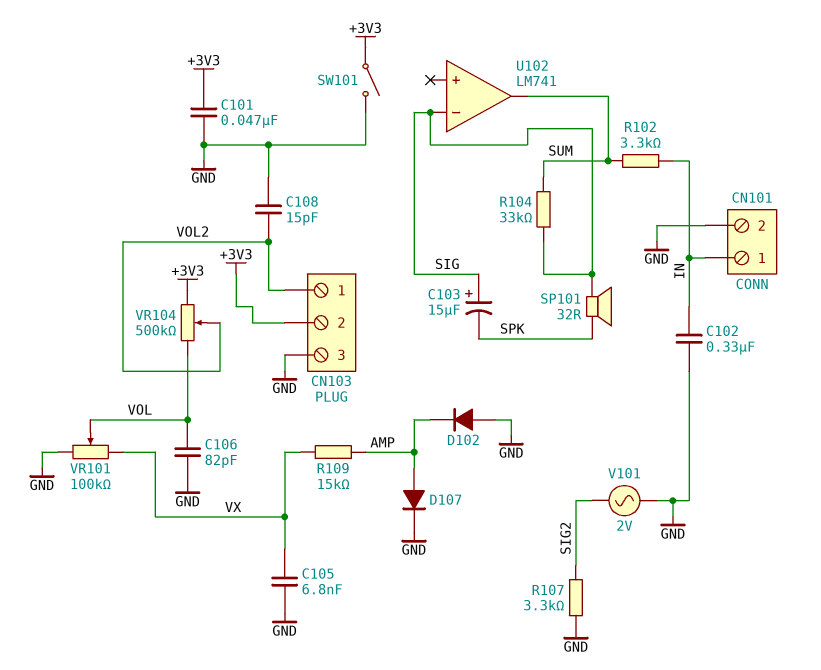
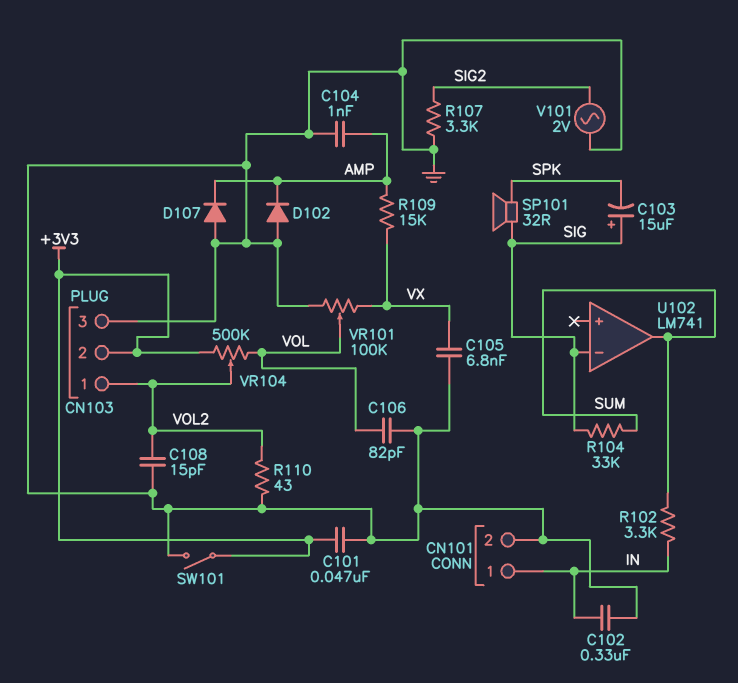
C104: none -> 1nF (AMP, GND)
D107: diode (A AMP, K GND) -> diode (A GND, K AMP)
R110: none -> 43 (GND, VOL2)

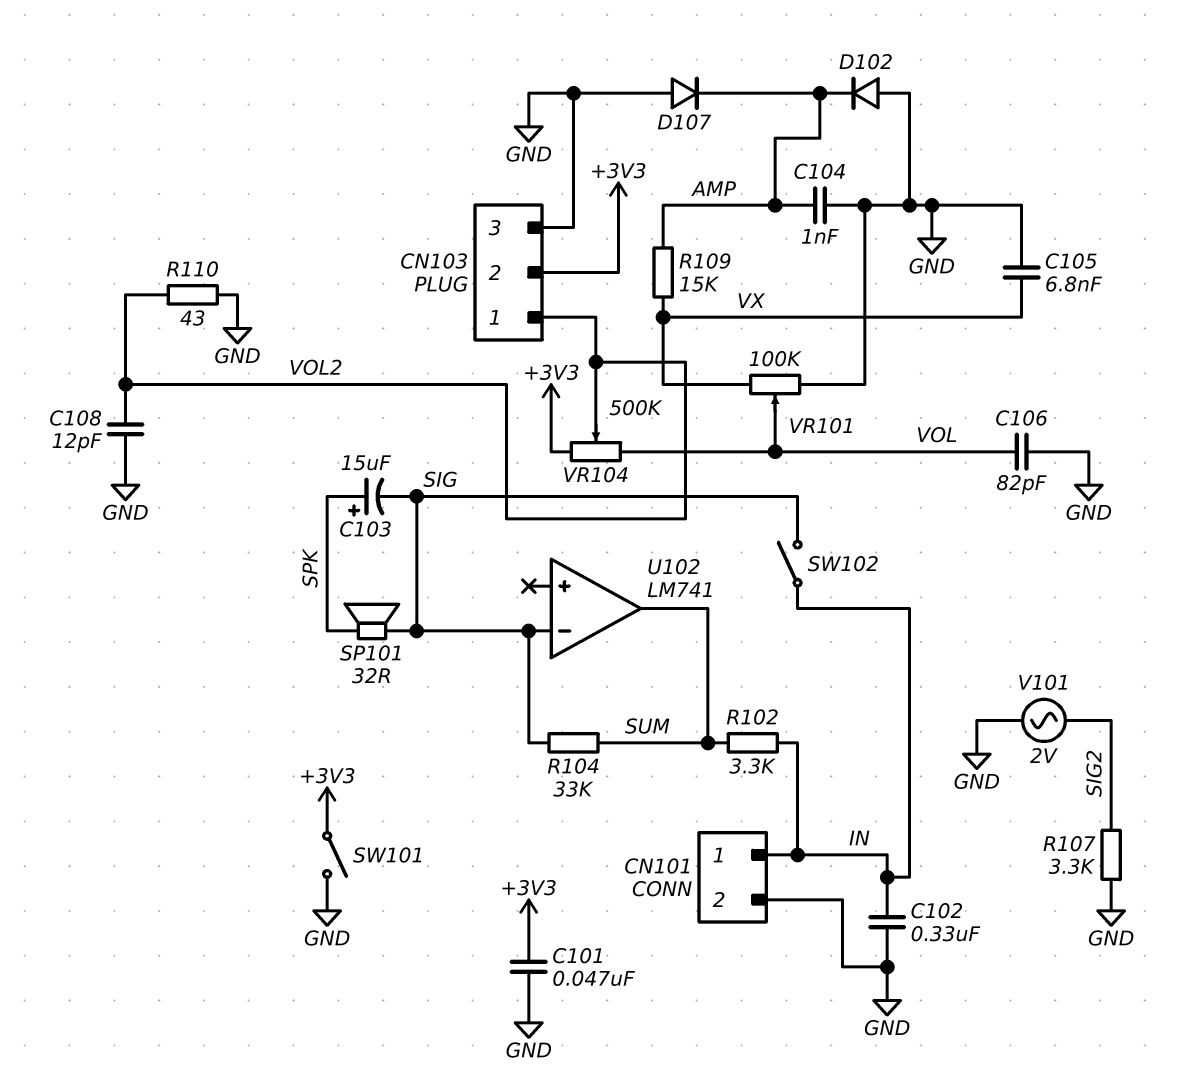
C103: 15uF (plus SIG, minus SPK) -> 15uF (plus SPK, minus SIG)
C108: 15pF (GND, VOL2) -> 12pF (GND, VOL2)
SW102: none -> switch (IN, SIG)

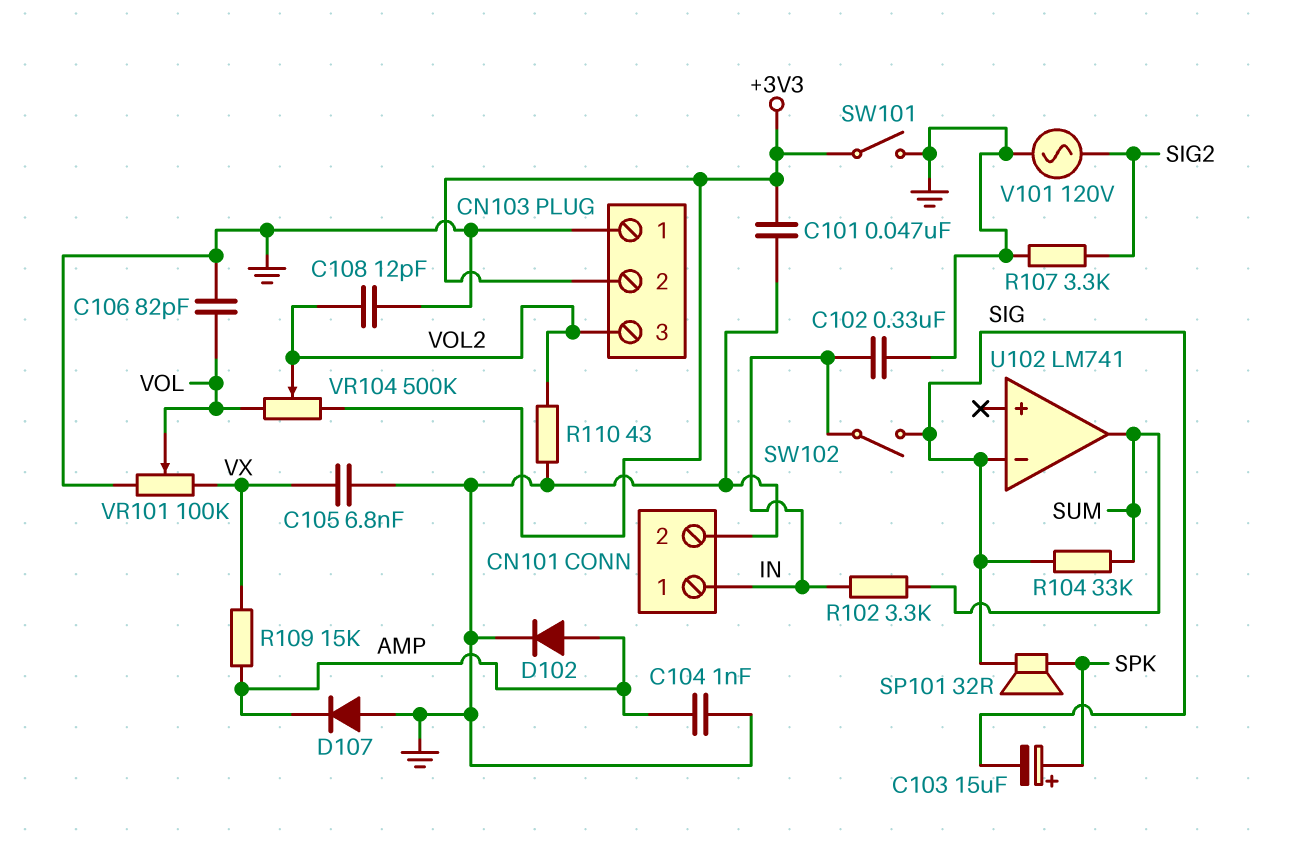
CN103 pin 1: VOL2 -> GND
CN103 pin 3: GND -> VOL2
D102: diode (A GND, K AMP) -> diode (A AMP, K GND)
V101: AC 2V (GND, SIG2) -> AC 120V (GND, SIG2)

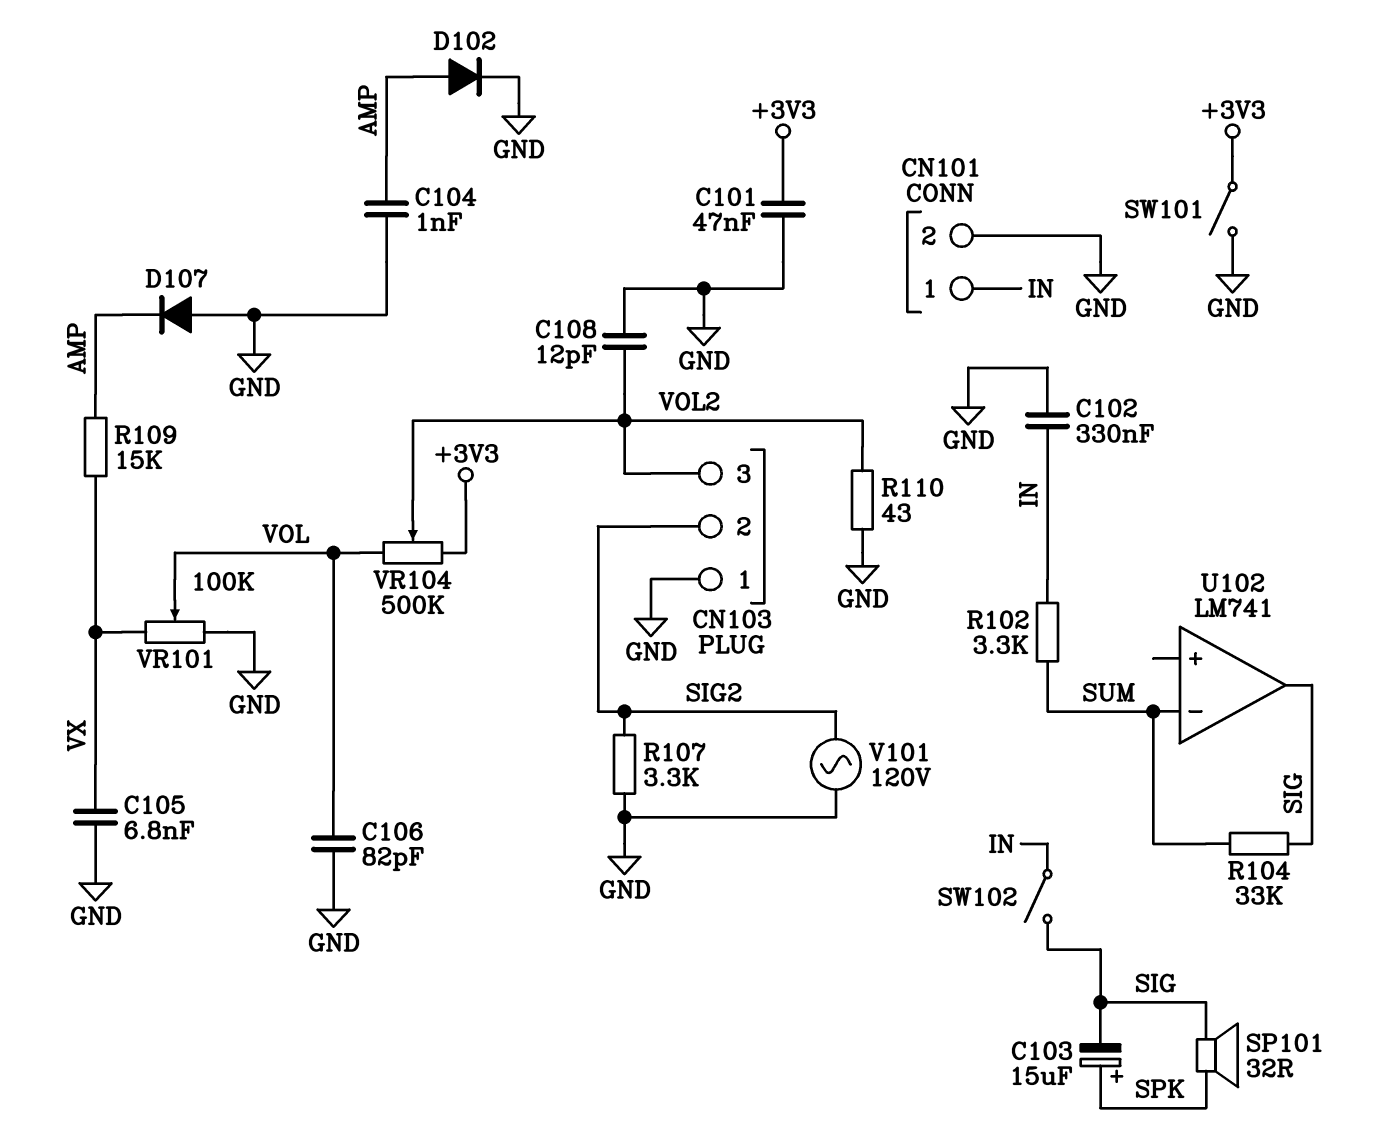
CN103 pin 2: +3V3 -> SIG2
U102 pin in-: SIG -> SUM
U102 pin out: SUM -> SIG

